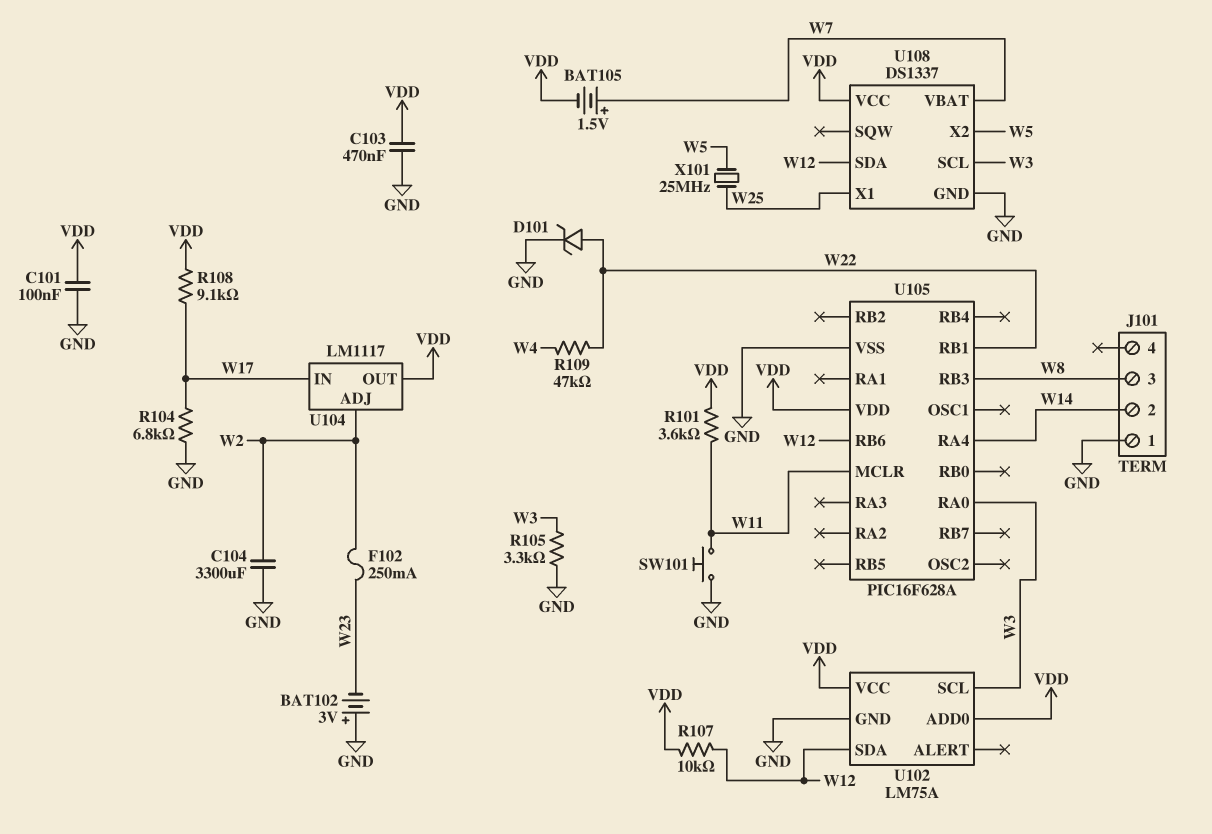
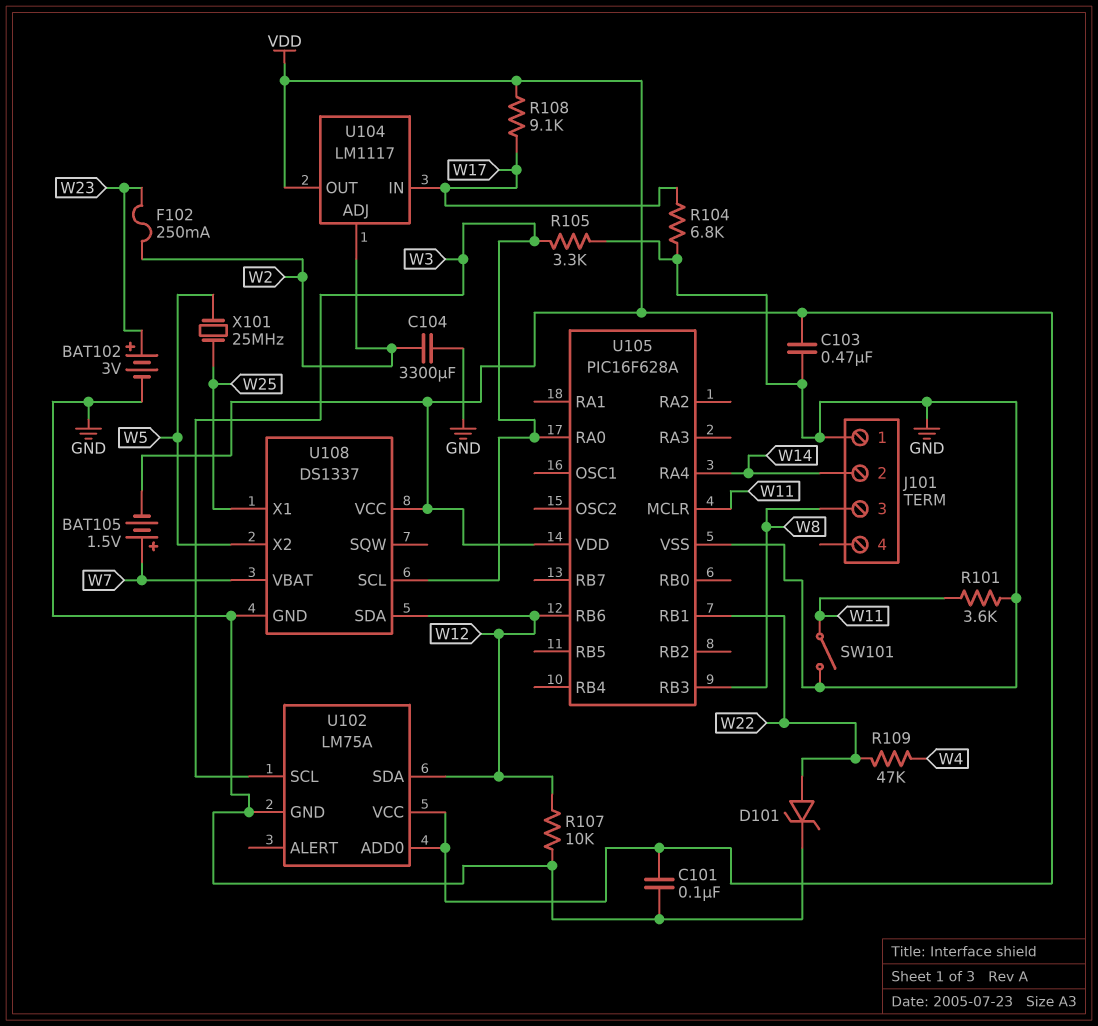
BAT102: 3V (plus GND, minus W23) -> 3V (plus W23, minus GND)
R101: 3.6k (VDD, W11) -> 3.6k (GND, W11)
R107: 10k (VDD, W12) -> 10k (GND, W12)
SW101: button (GND, W11) -> switch (GND, W11)

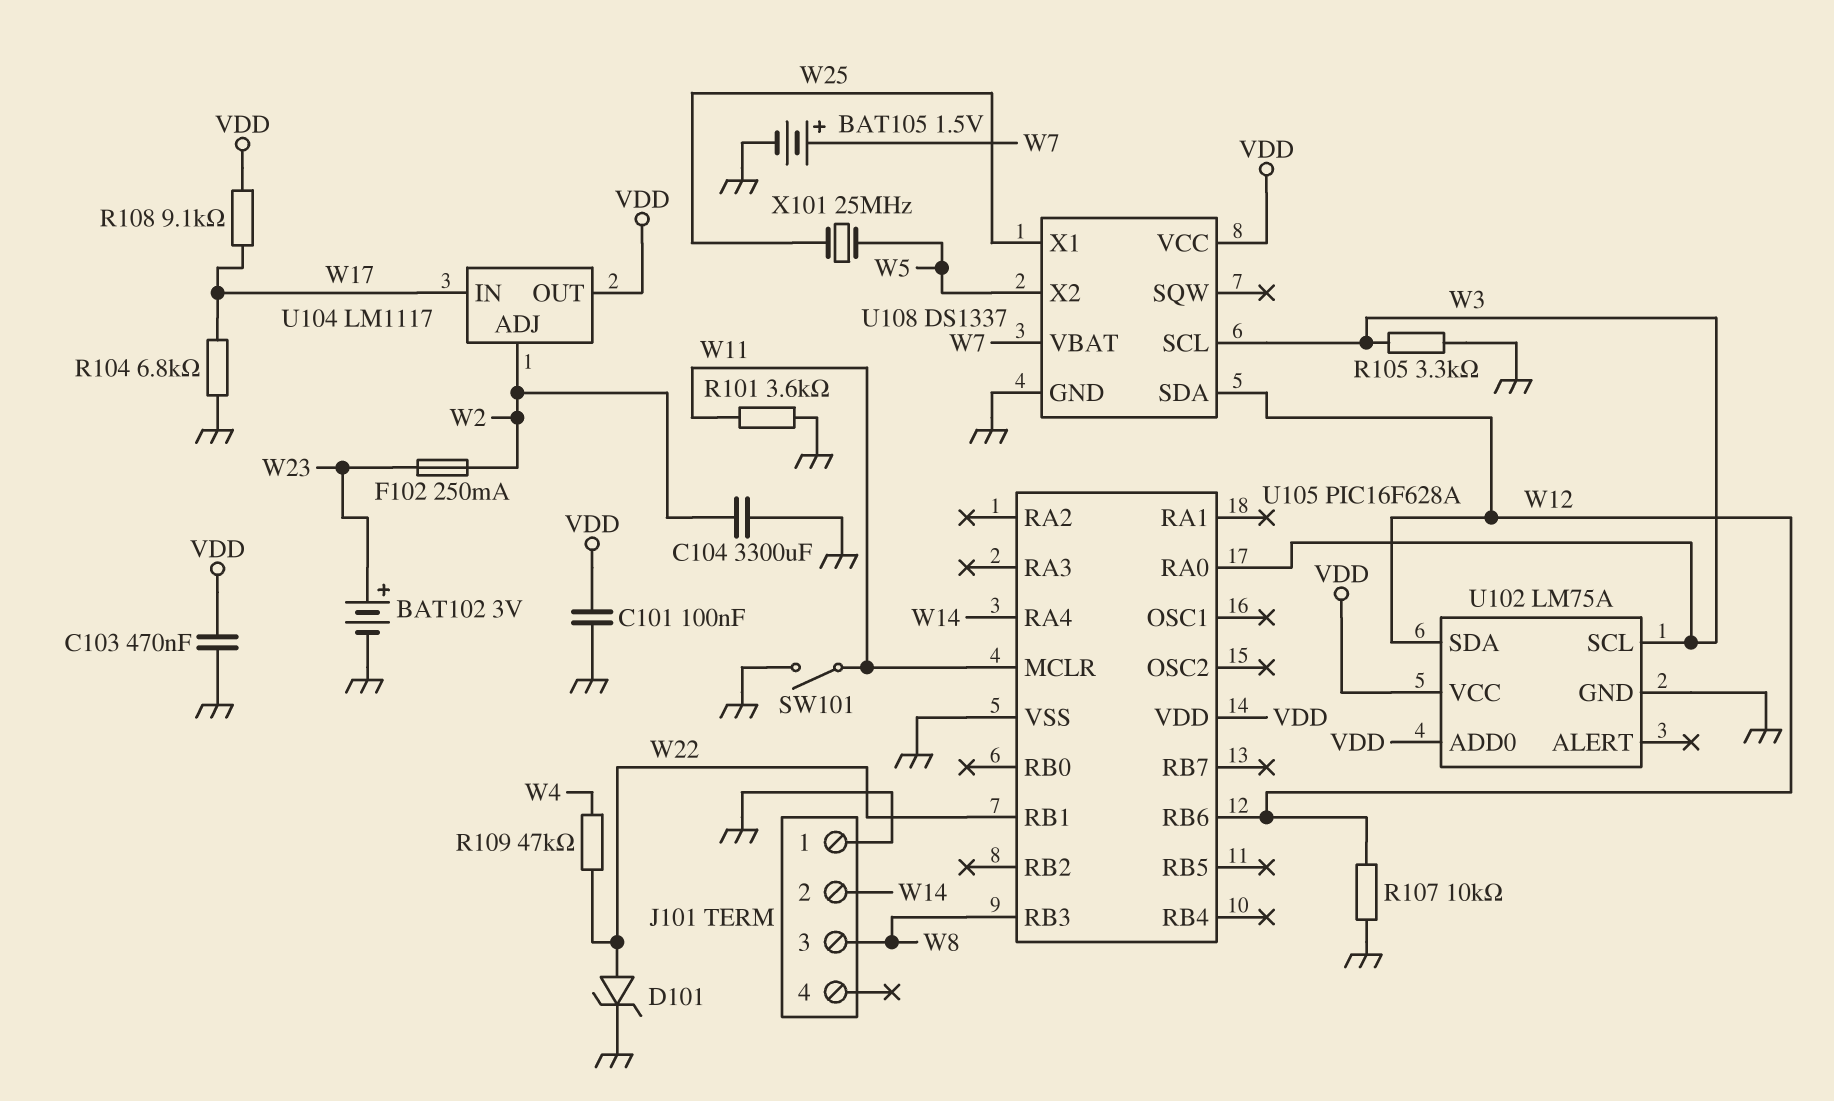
BAT105: 1.5V (plus W7, minus VDD) -> 1.5V (plus W7, minus GND)

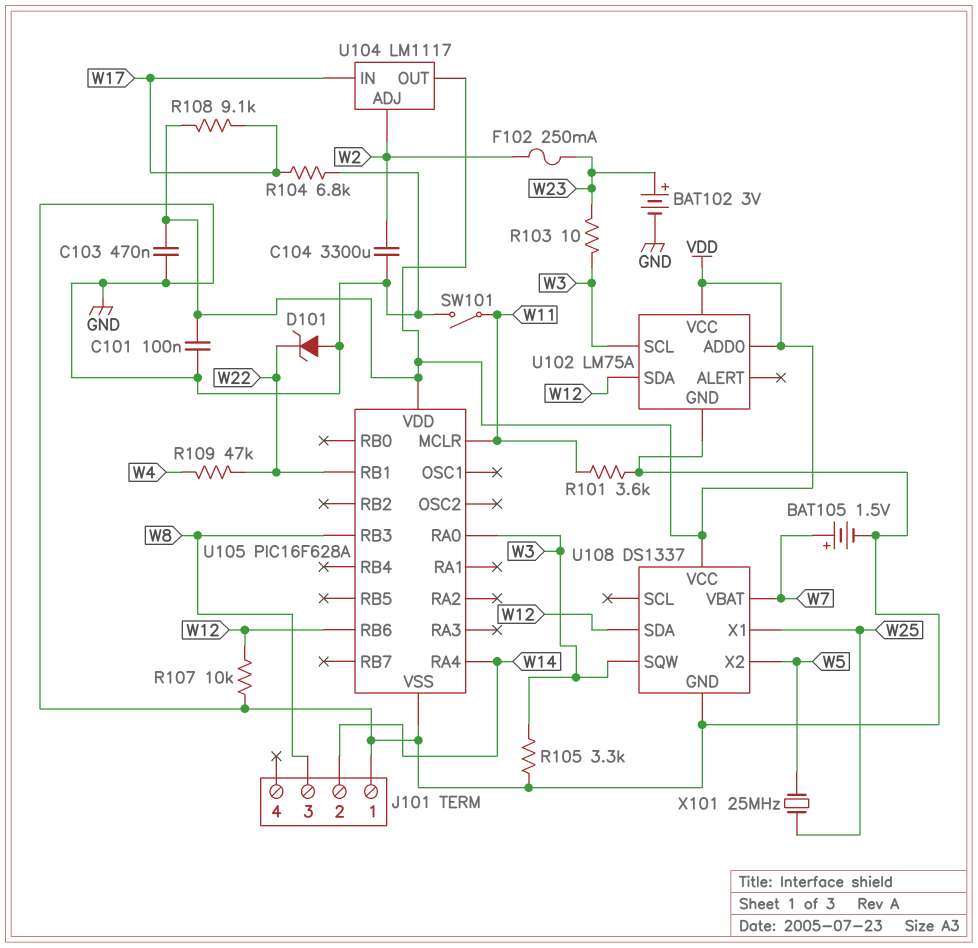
D101: zener (A W22, K GND) -> zener (A GND, K W22)
R103: none -> 10 (W3, W23)
U108 pin SCL: W3 -> none
U108 pin SQW: none -> W3

